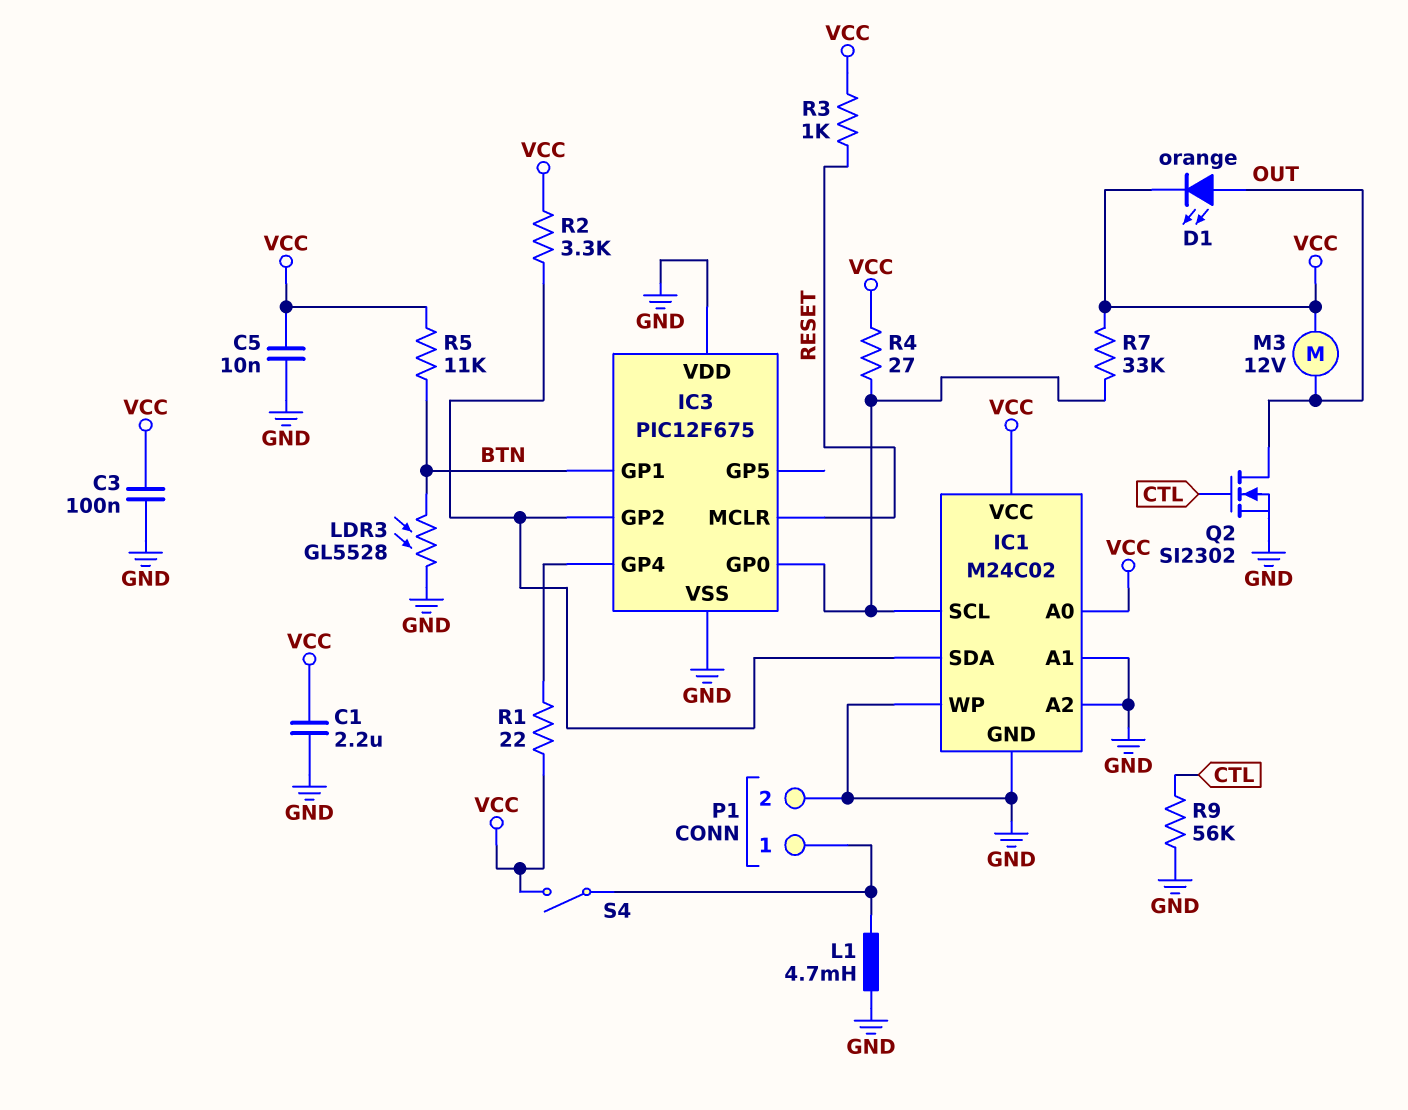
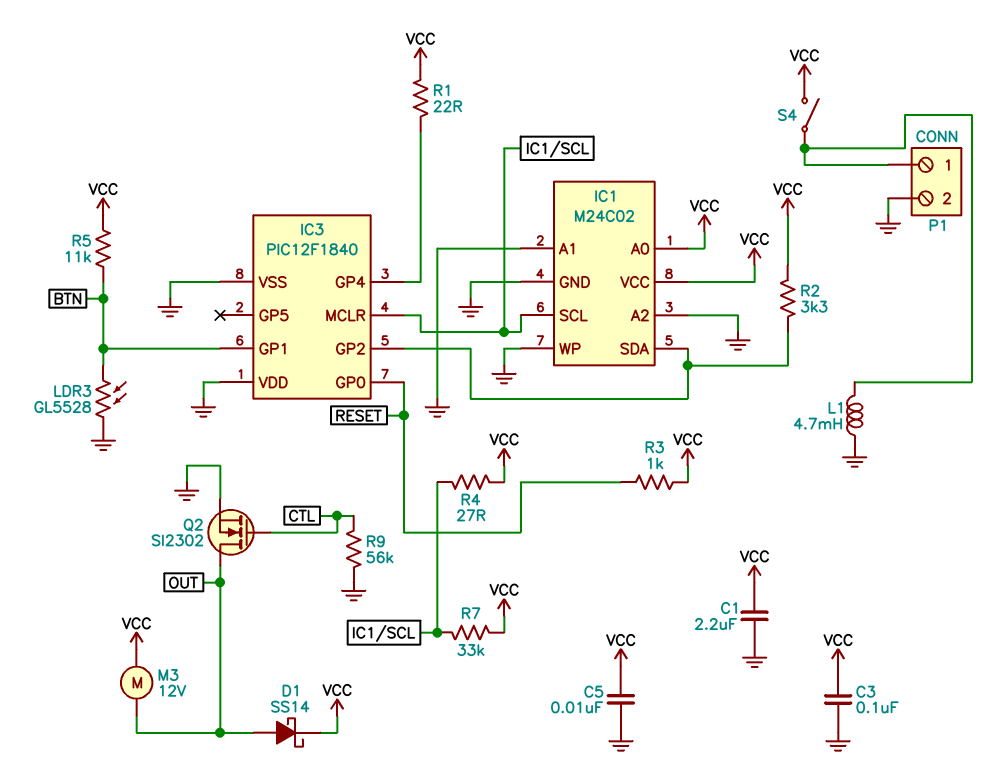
D1: LED orange (A OUT, K VCC) -> schottky SS14 (A OUT, K VCC)
IC3: PIC12F675 -> PIC12F1840
IC3 pin GP0: IC1/SCL -> RESET
IC3 pin MCLR: RESET -> IC1/SCL

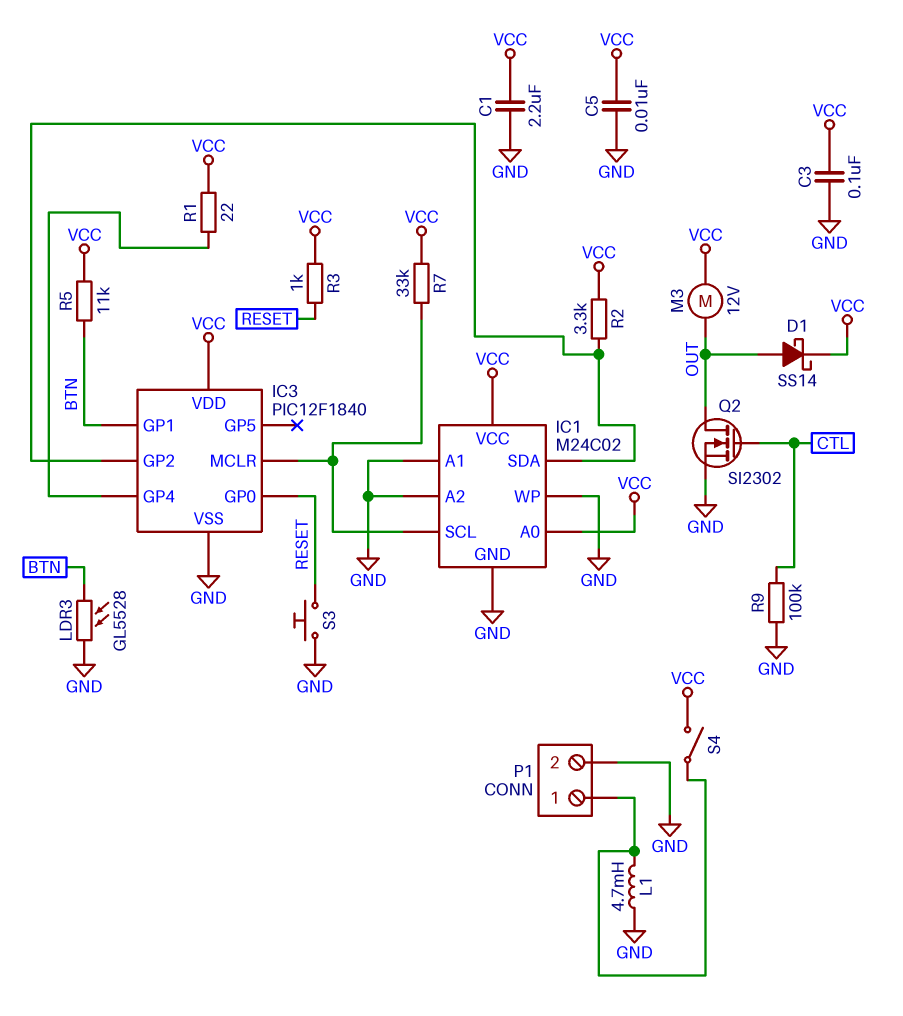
IC3 pin VDD: GND -> VCC
R4: 27 (IC1/SCL, VCC) -> none
R9: 56k (CTL, GND) -> 100k (CTL, GND)
S3: none -> button (GND, RESET)

